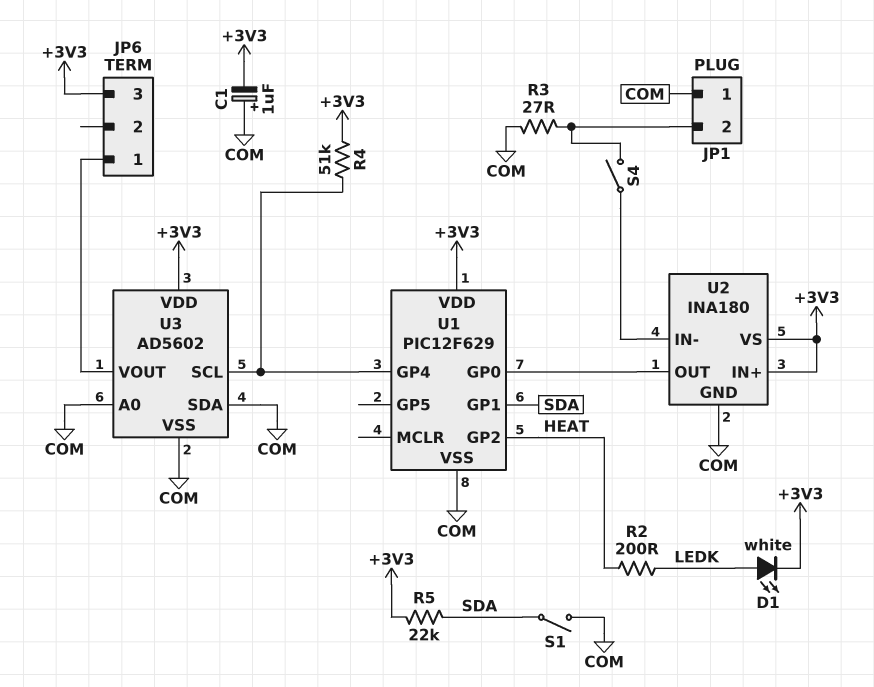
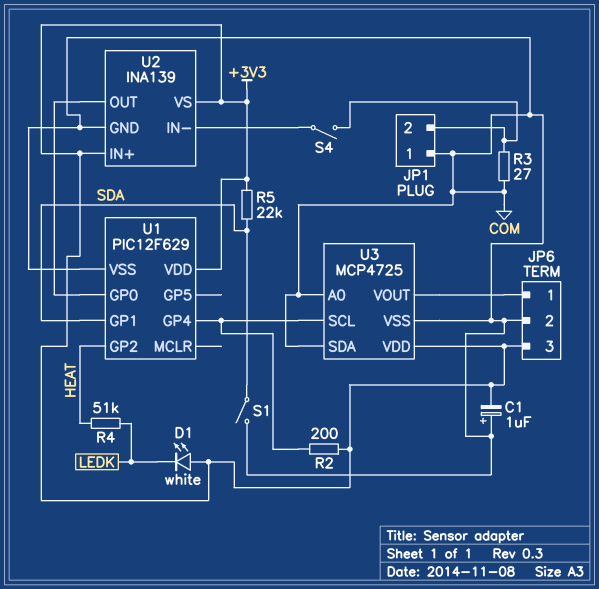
D1: LED white (A LEDK, K +3V3) -> LED white (A +3V3, K LEDK)
JP6 pin 2: none -> COM
R2: 200 (HEAT, LEDK) -> 200 (+3V3, U1/GP4)
R4: 51k (+3V3, U1/GP4) -> 51k (HEAT, LEDK)
U2: INA180 -> INA139
U3: AD5602 -> MCP4725

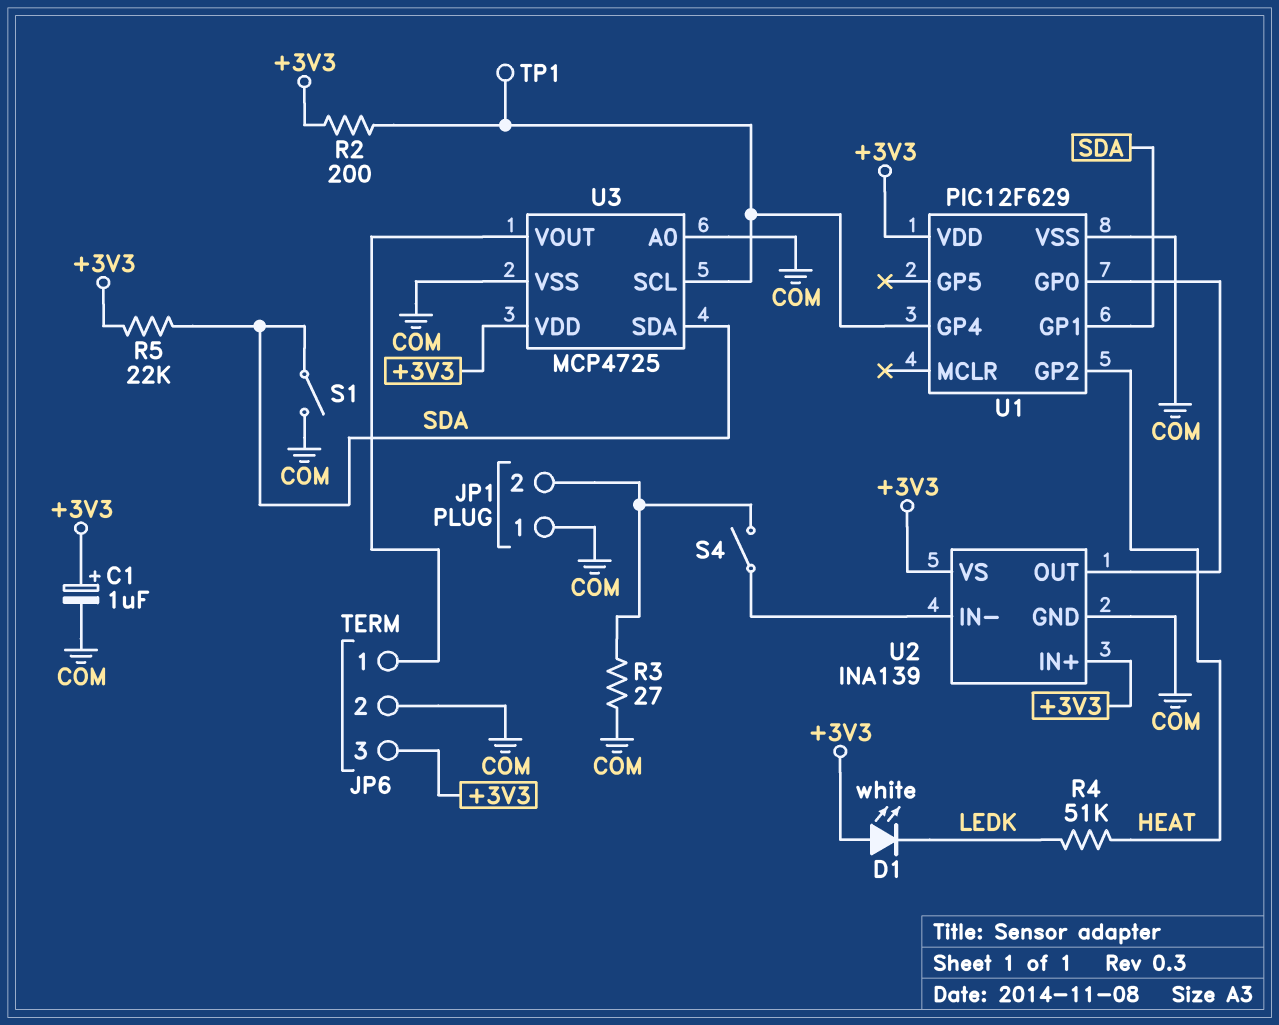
C1: 1uF (plus COM, minus +3V3) -> 1uF (plus +3V3, minus COM)
TP1: none -> test point (U1/GP4)
U3 pin SDA: COM -> SDA

